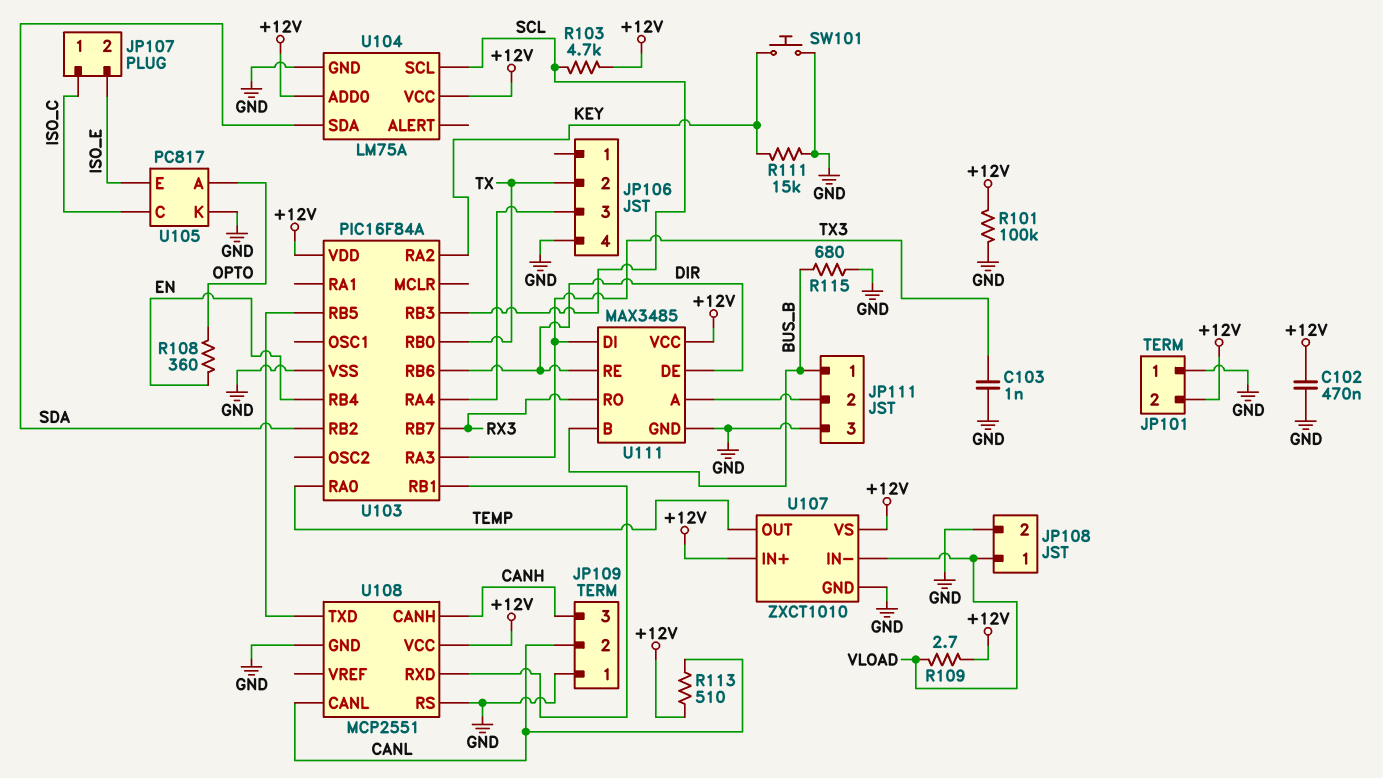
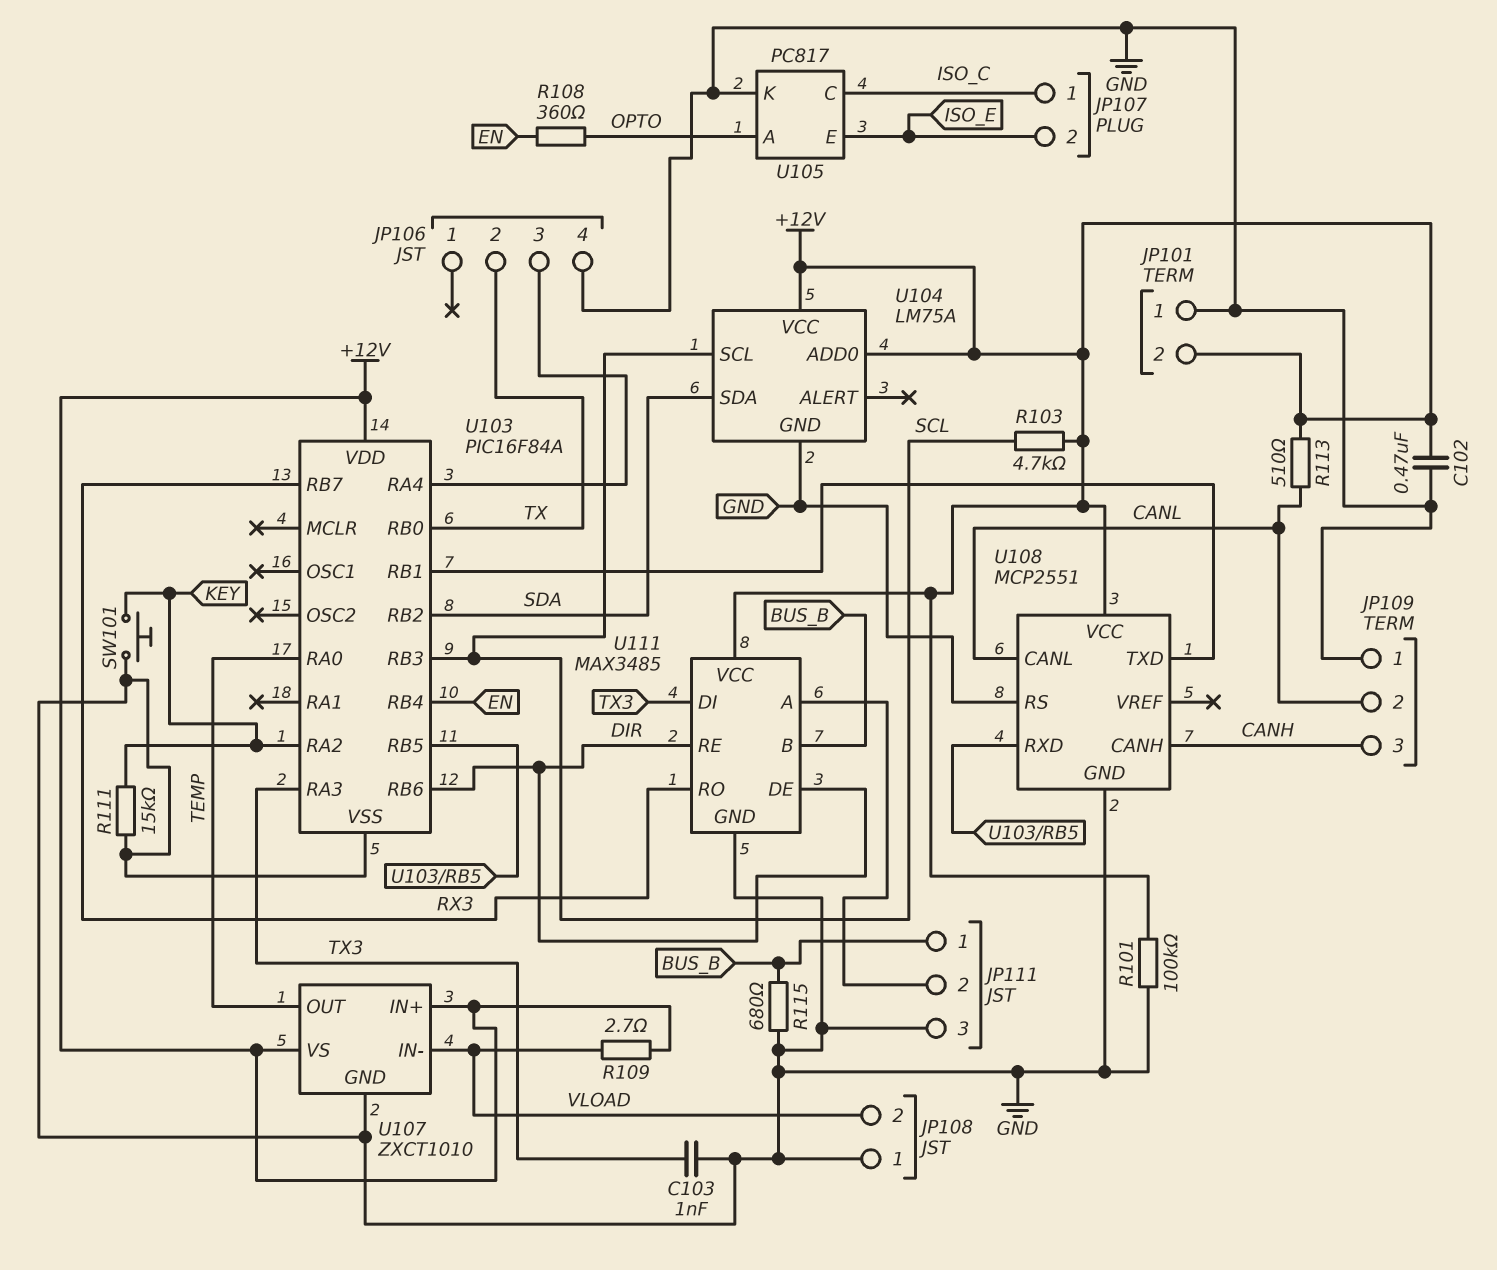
JP108 pin 1: VLOAD -> GND
JP108 pin 2: GND -> VLOAD
U108 pin RXD: U103/RB1 -> U103/RB5
U108 pin TXD: U103/RB5 -> U103/RB1

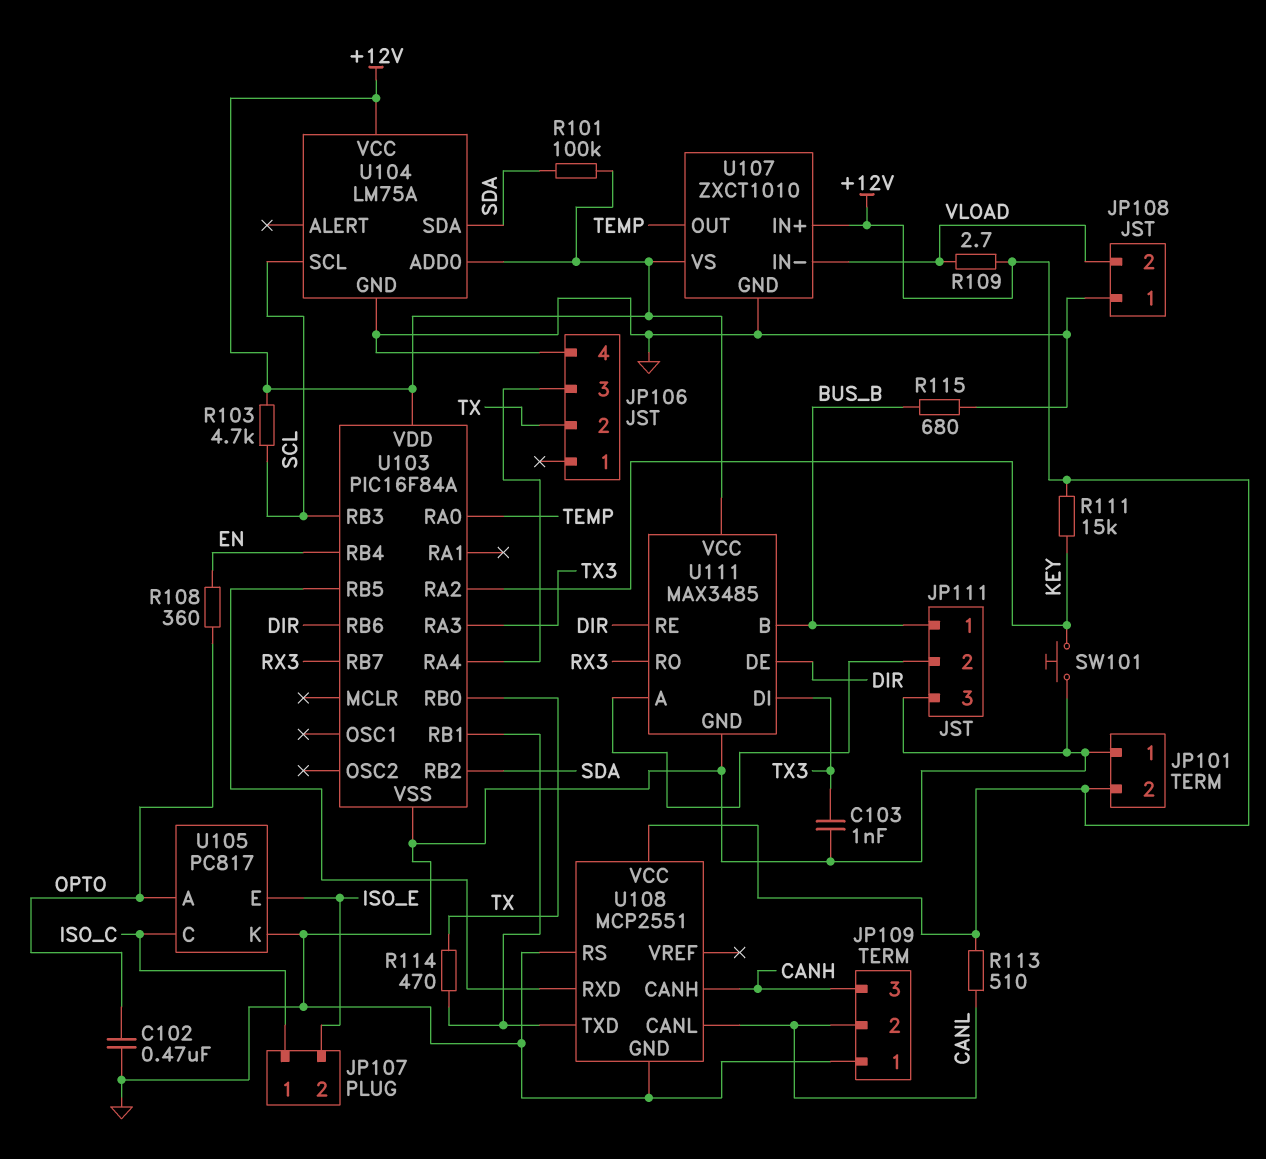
C102: 470nF (+12V, GND) -> 470nF (GND, OPTO)
R101: 100k (+12V, GND) -> 100k (+12V, SDA)
R111: 15k (GND, KEY) -> 15k (+12V, KEY)
R114: none -> 470 (TX, U103/RB1)

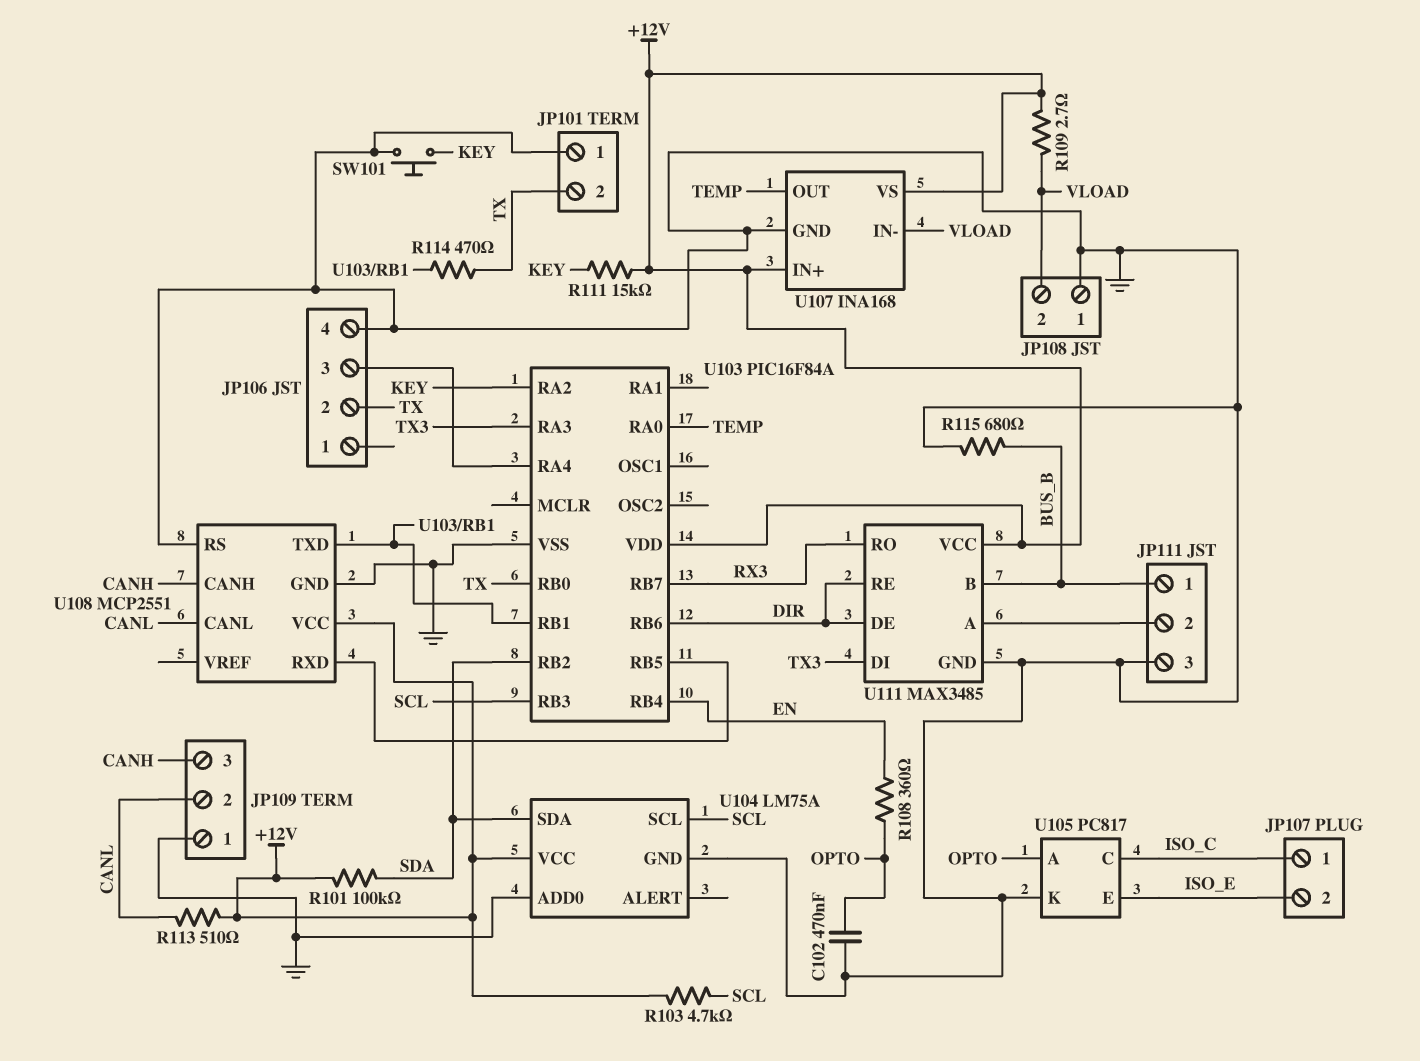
C103: 1nF (GND, TX3) -> none
JP101 pin 2: +12V -> TX
U104 pin ADD0: +12V -> GND
U107: ZXCT1010 -> INA168

